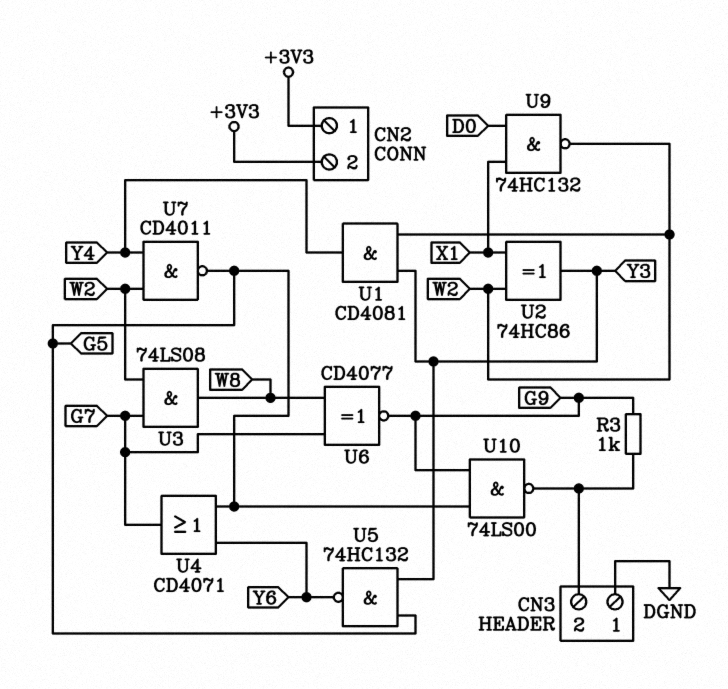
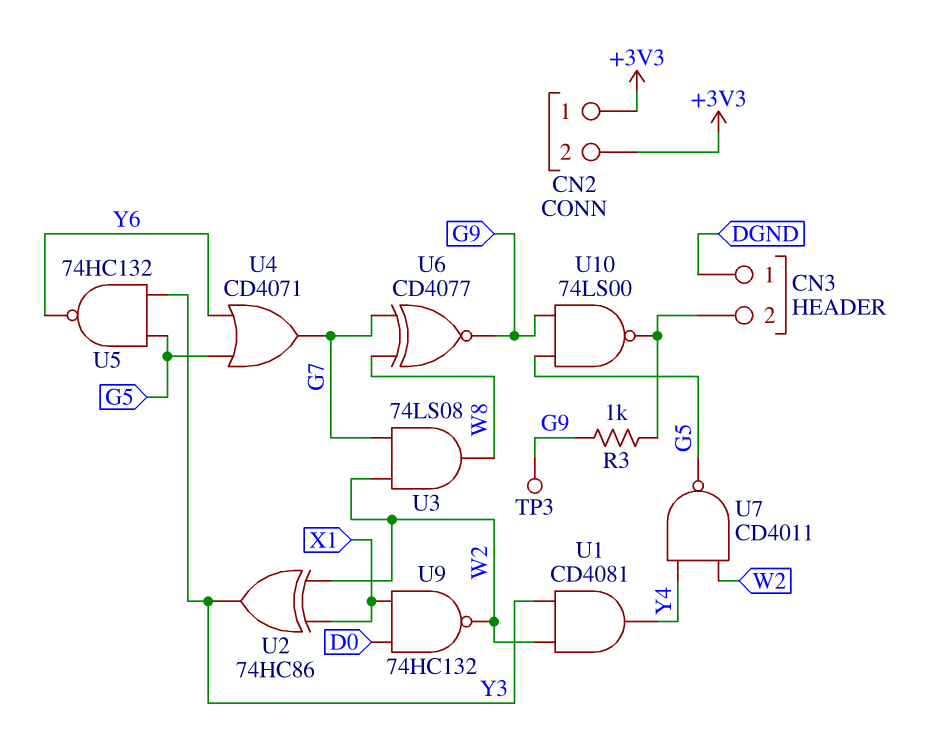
TP3: none -> test point (G9)

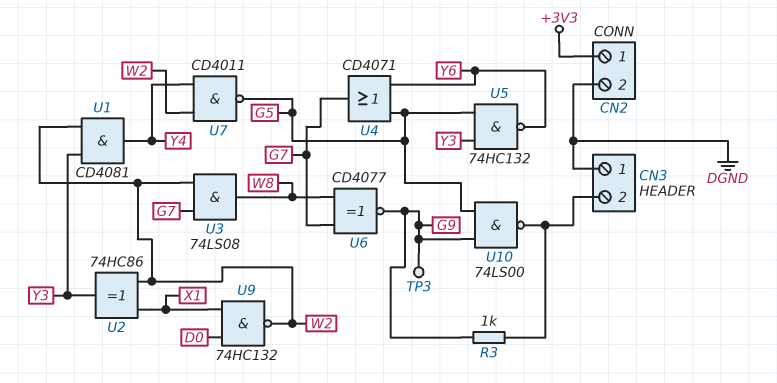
CN2 pin 2: +3V3 -> DGND

